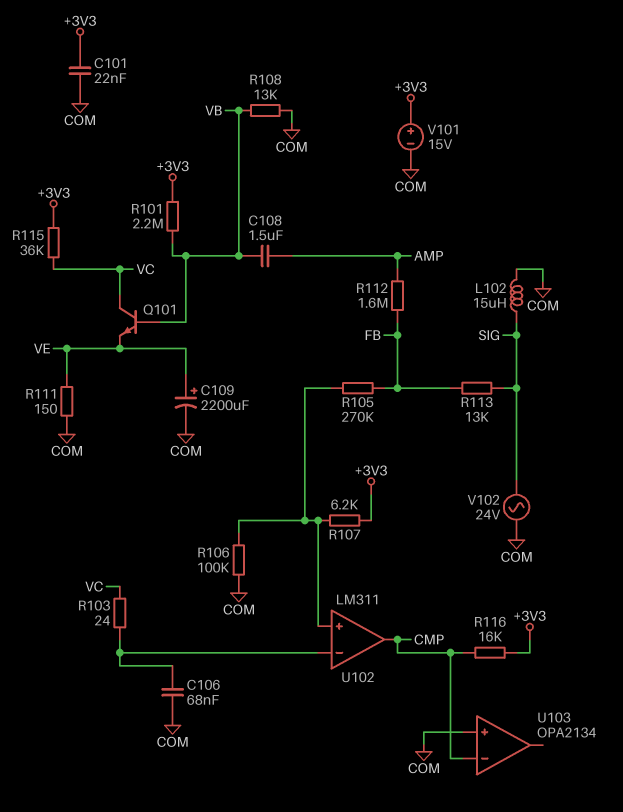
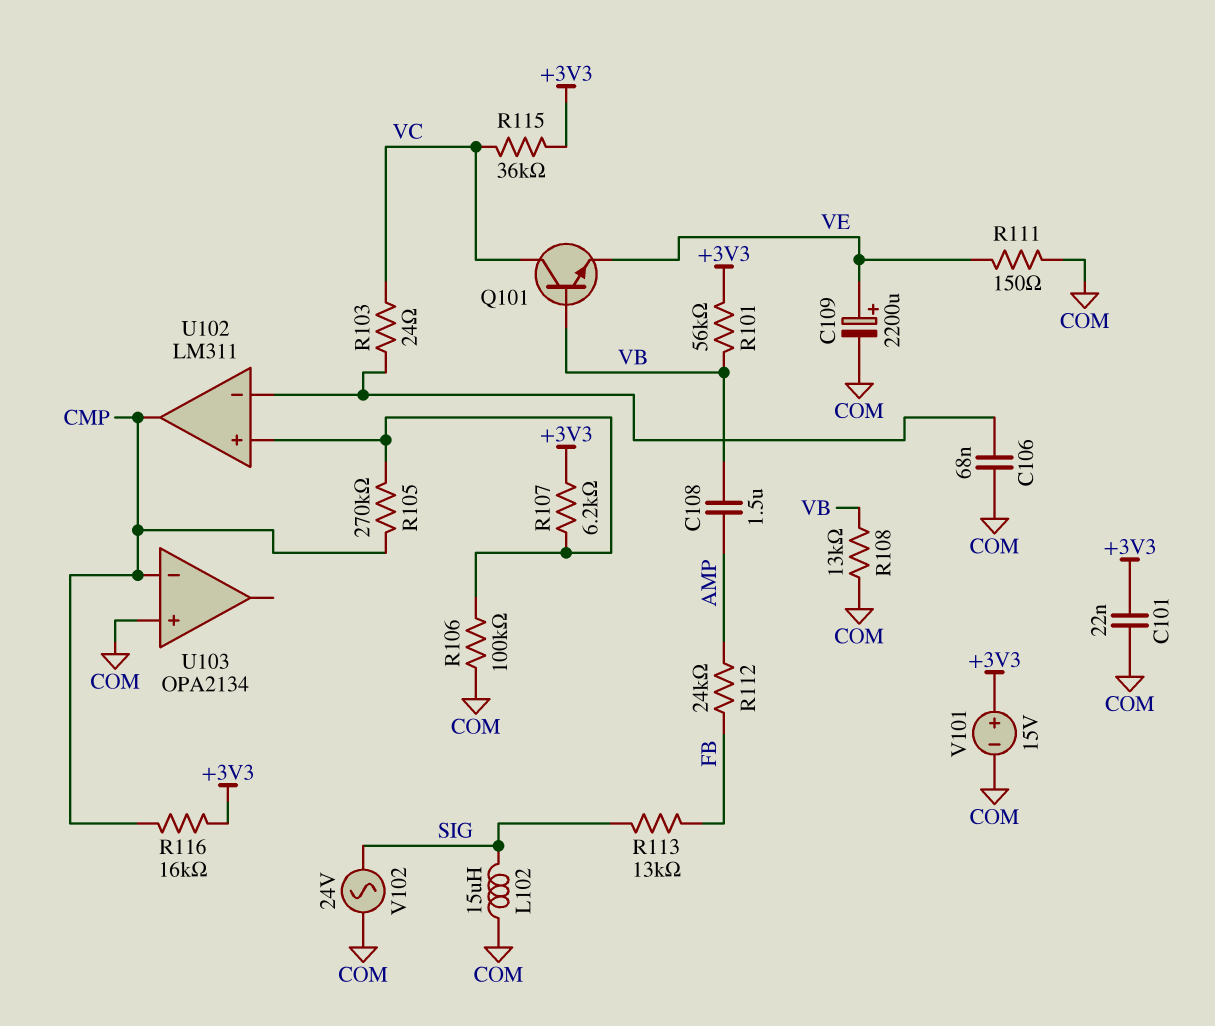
R101: 2.2M (+3V3, VB) -> 56k (+3V3, VB)
R105: 270k (FB, U102/in+) -> 270k (CMP, U102/in+)
R112: 1.6M (AMP, FB) -> 24k (AMP, FB)

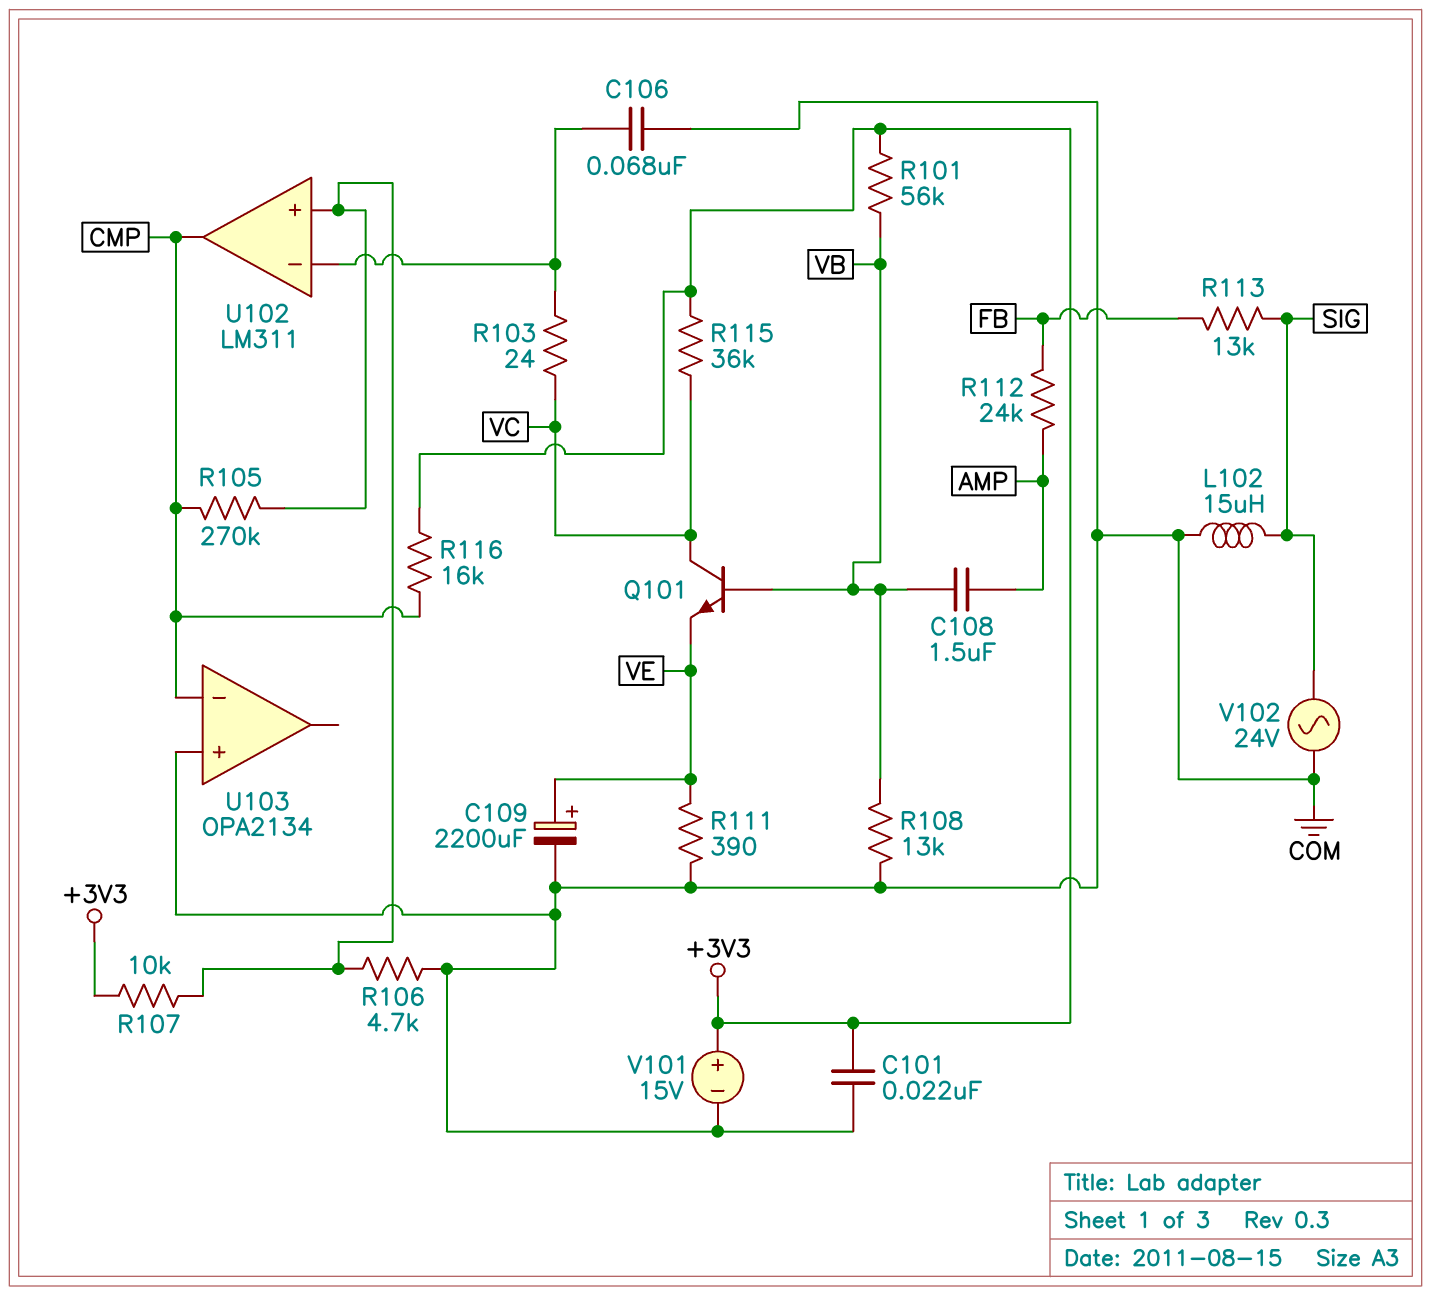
R106: 100k (COM, U102/in+) -> 4.7k (COM, U102/in+)
R107: 6.2k (+3V3, U102/in+) -> 10k (+3V3, U102/in+)
R111: 150 (COM, VE) -> 390 (COM, VE)

